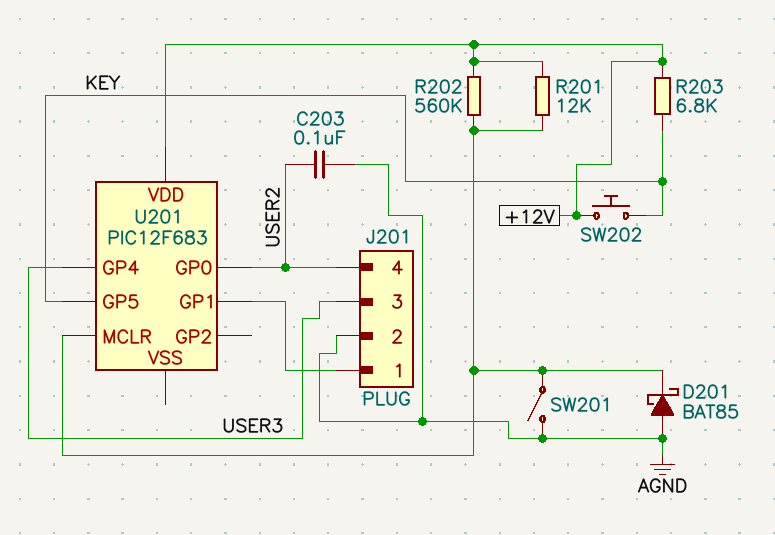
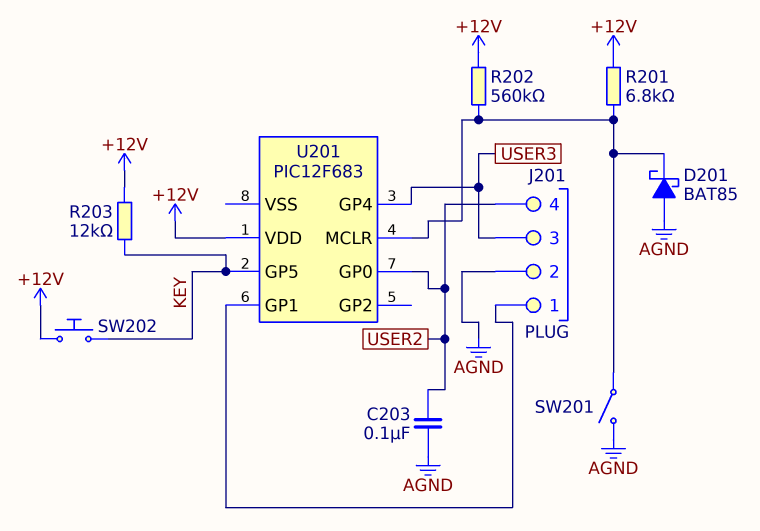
R201: 12k (+12V, U201/MCLR) -> 6.8k (+12V, U201/MCLR)
R203: 6.8k (+12V, KEY) -> 12k (+12V, KEY)

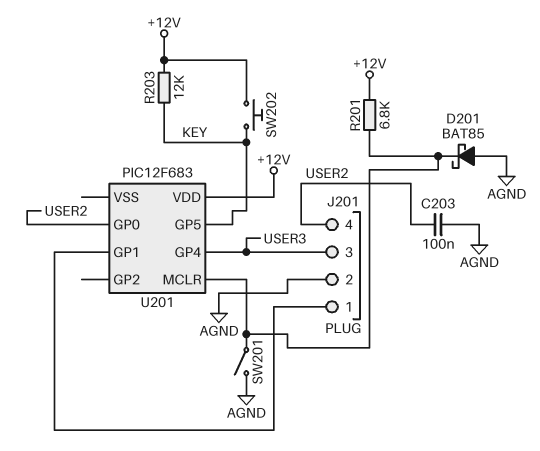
R202: 560k (+12V, U201/MCLR) -> none

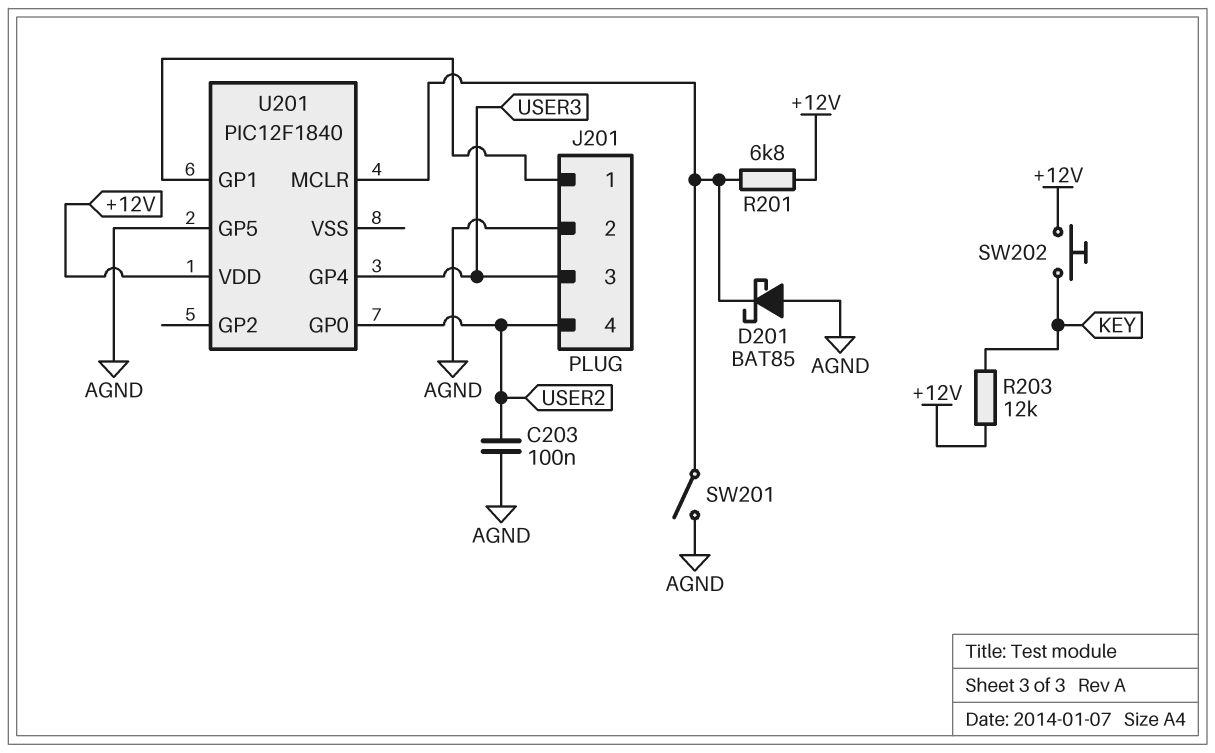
U201: PIC12F683 -> PIC12F1840
U201 pin GP5: KEY -> AGND

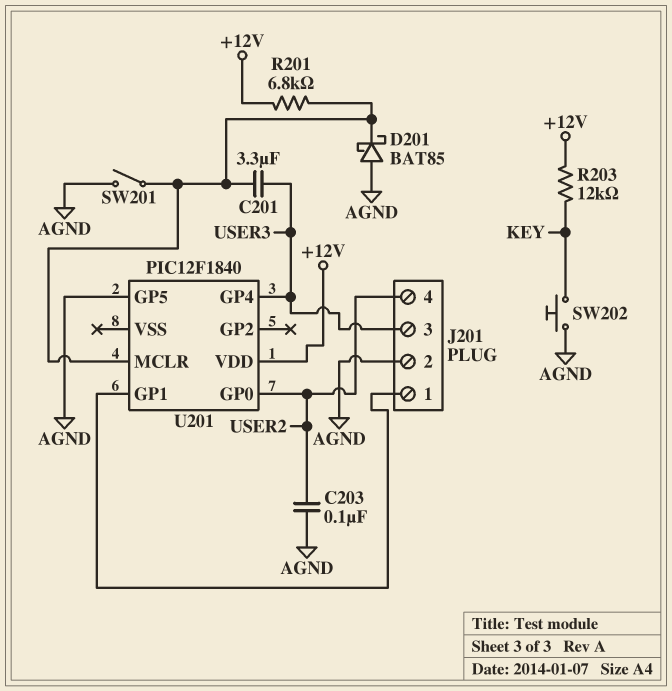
C201: none -> 3.3uF (U201/MCLR, USER3)
SW202: button (+12V, KEY) -> button (AGND, KEY)

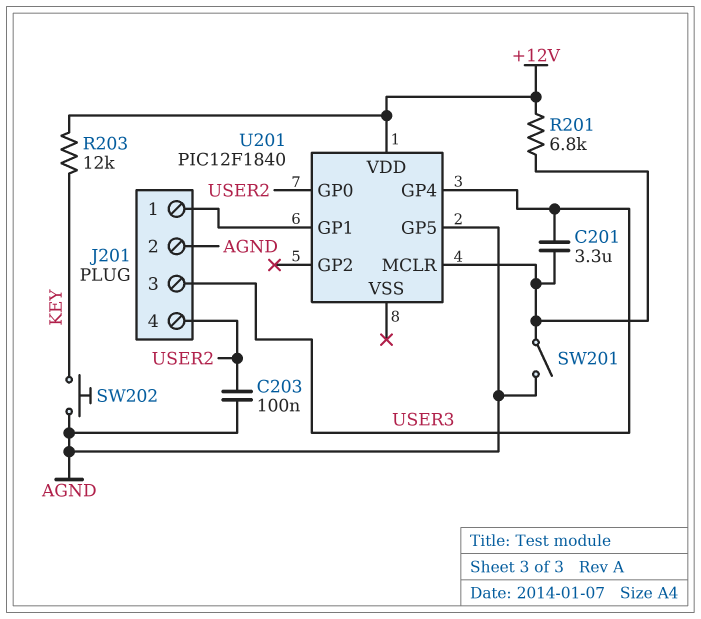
D201: schottky BAT85 (A AGND, K U201/MCLR) -> none

